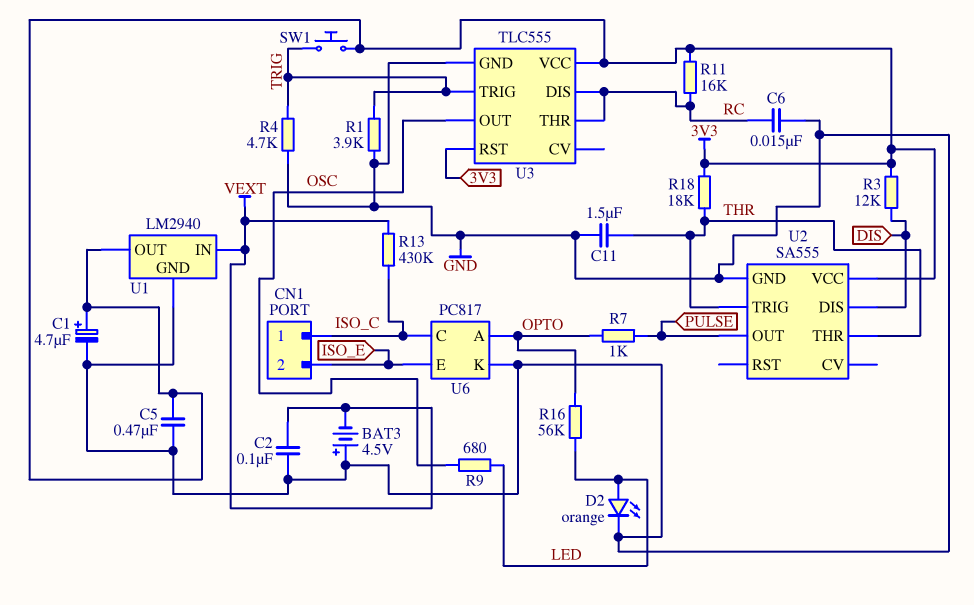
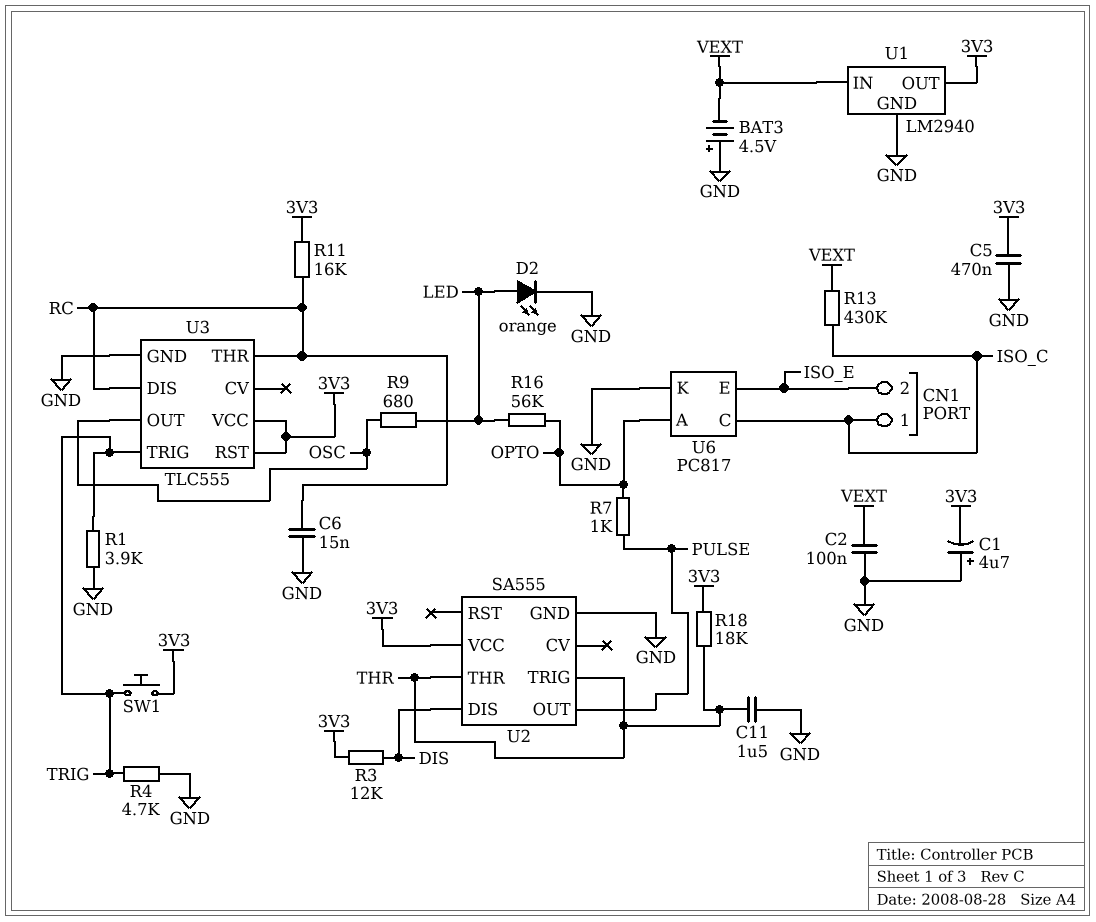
C1: 4.7uF (plus 3V3, minus GND) -> 4.7uF (plus GND, minus 3V3)

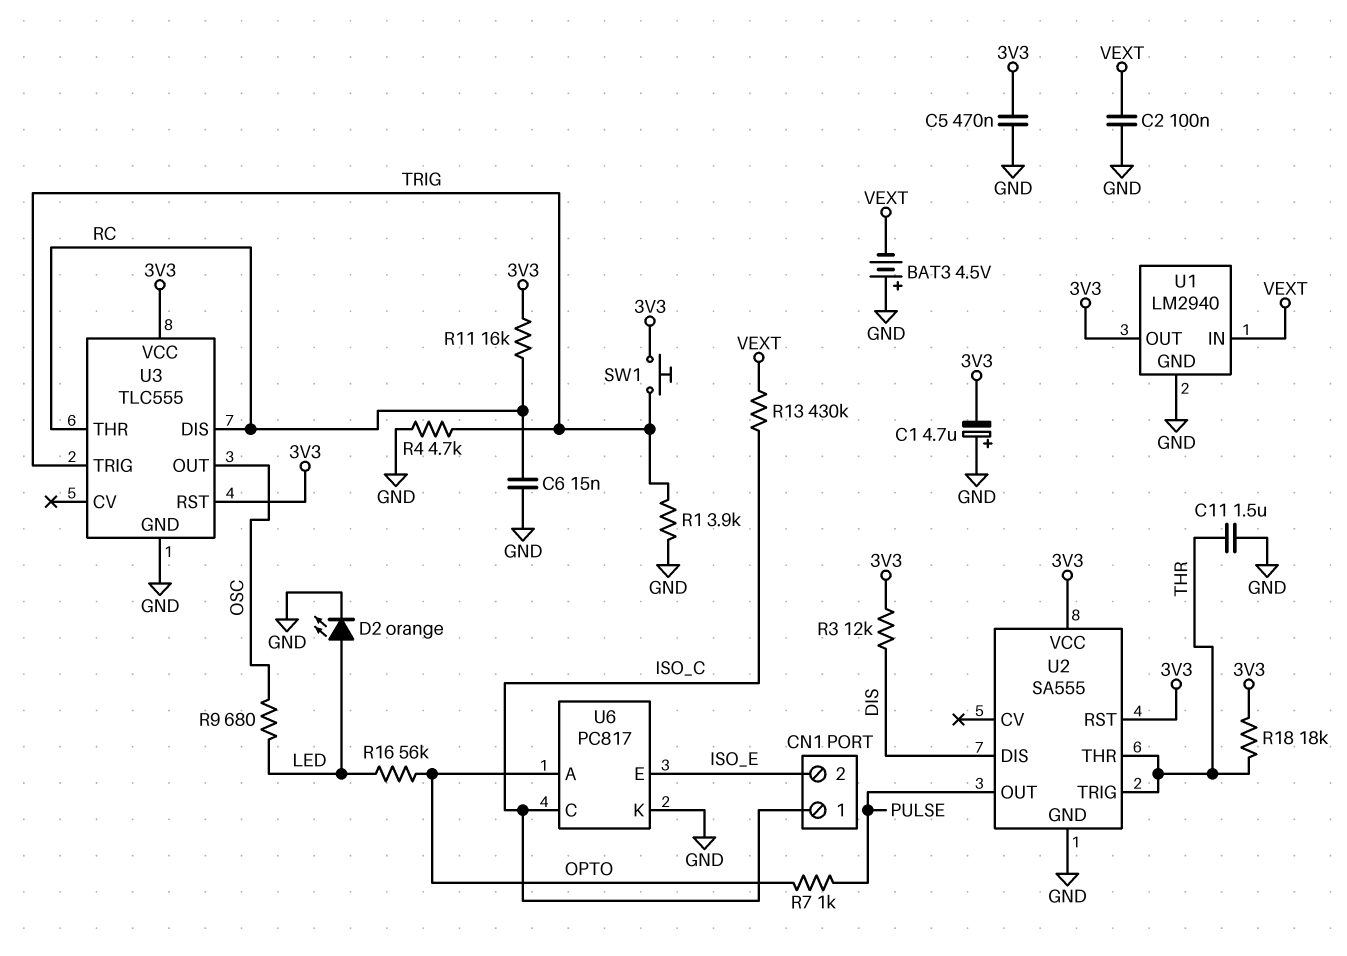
U2 pin RST: none -> 3V3

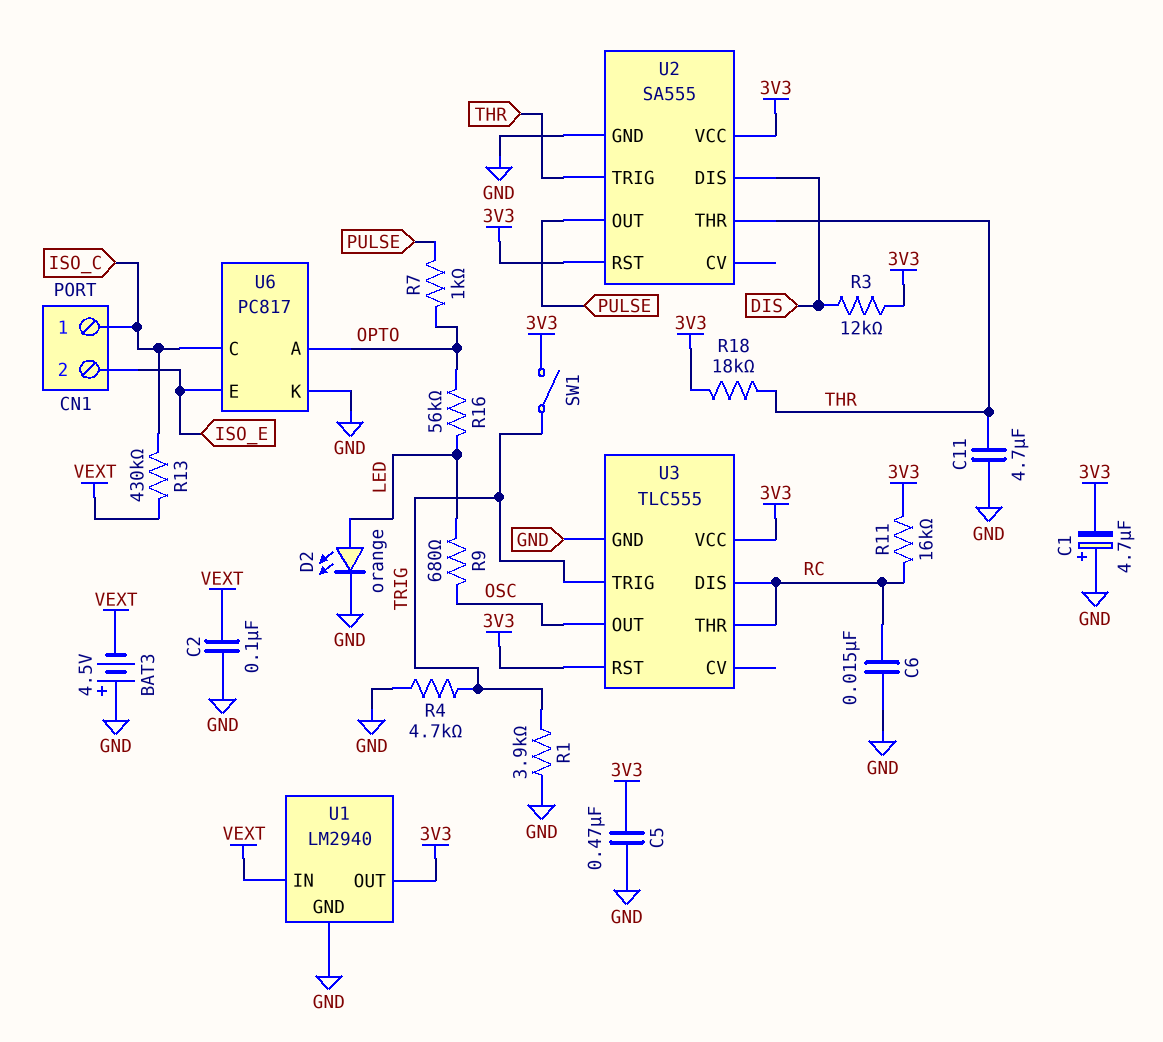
C11: 1.5uF (GND, THR) -> 4.7uF (GND, THR)
SW1: button (3V3, TRIG) -> switch (3V3, TRIG)

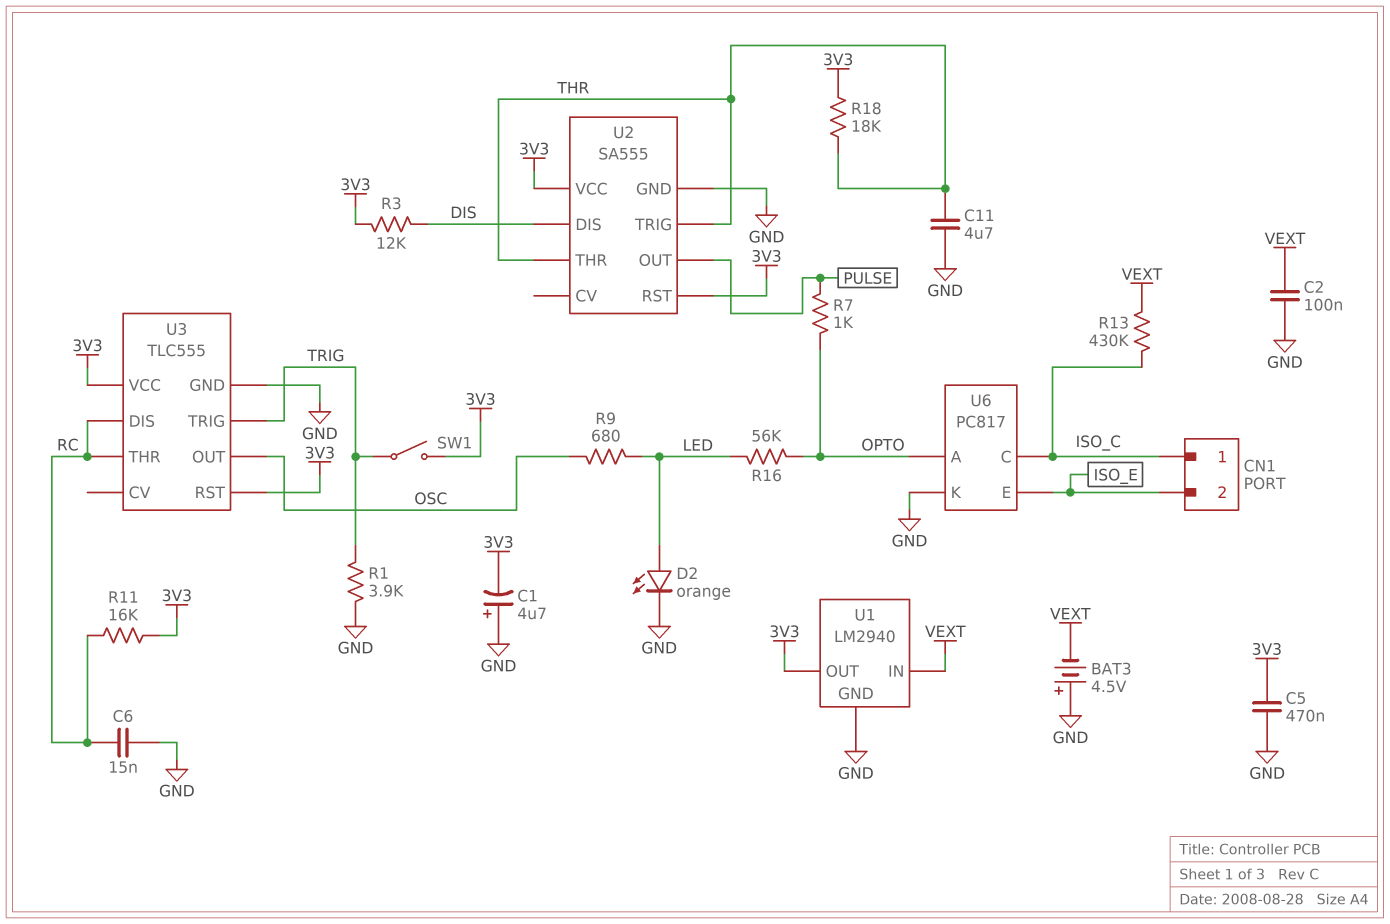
R4: 4.7k (GND, TRIG) -> none

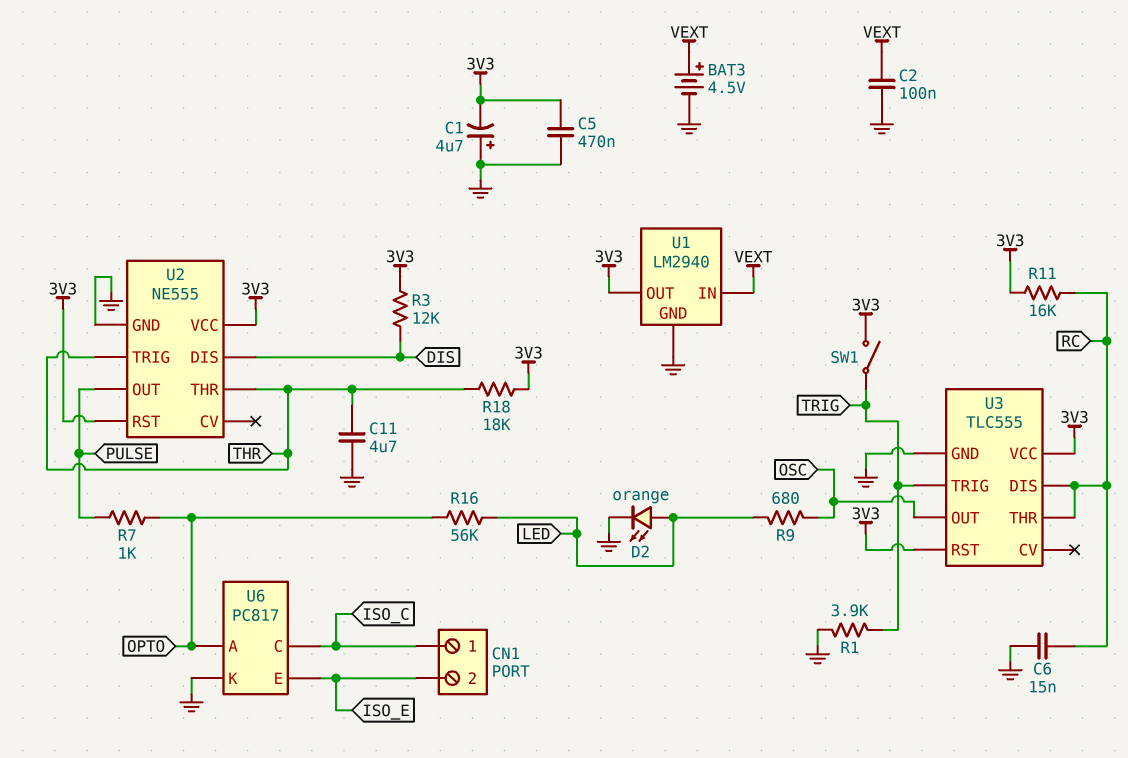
BAT3: 4.5V (plus GND, minus VEXT) -> 4.5V (plus VEXT, minus GND)
R13: 430k (ISO_C, VEXT) -> none
U2: SA555 -> NE555

